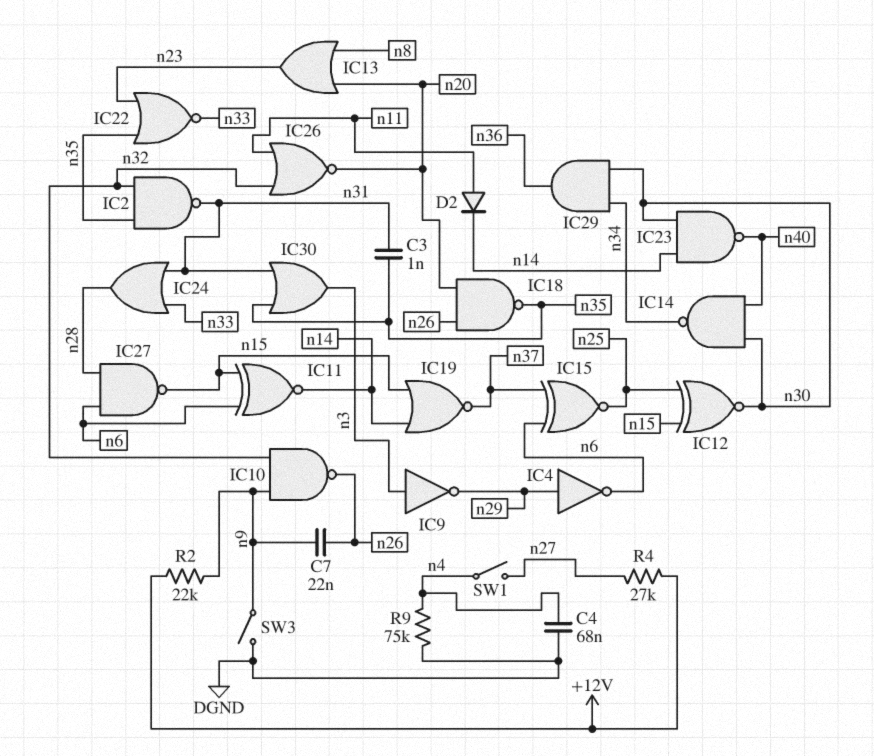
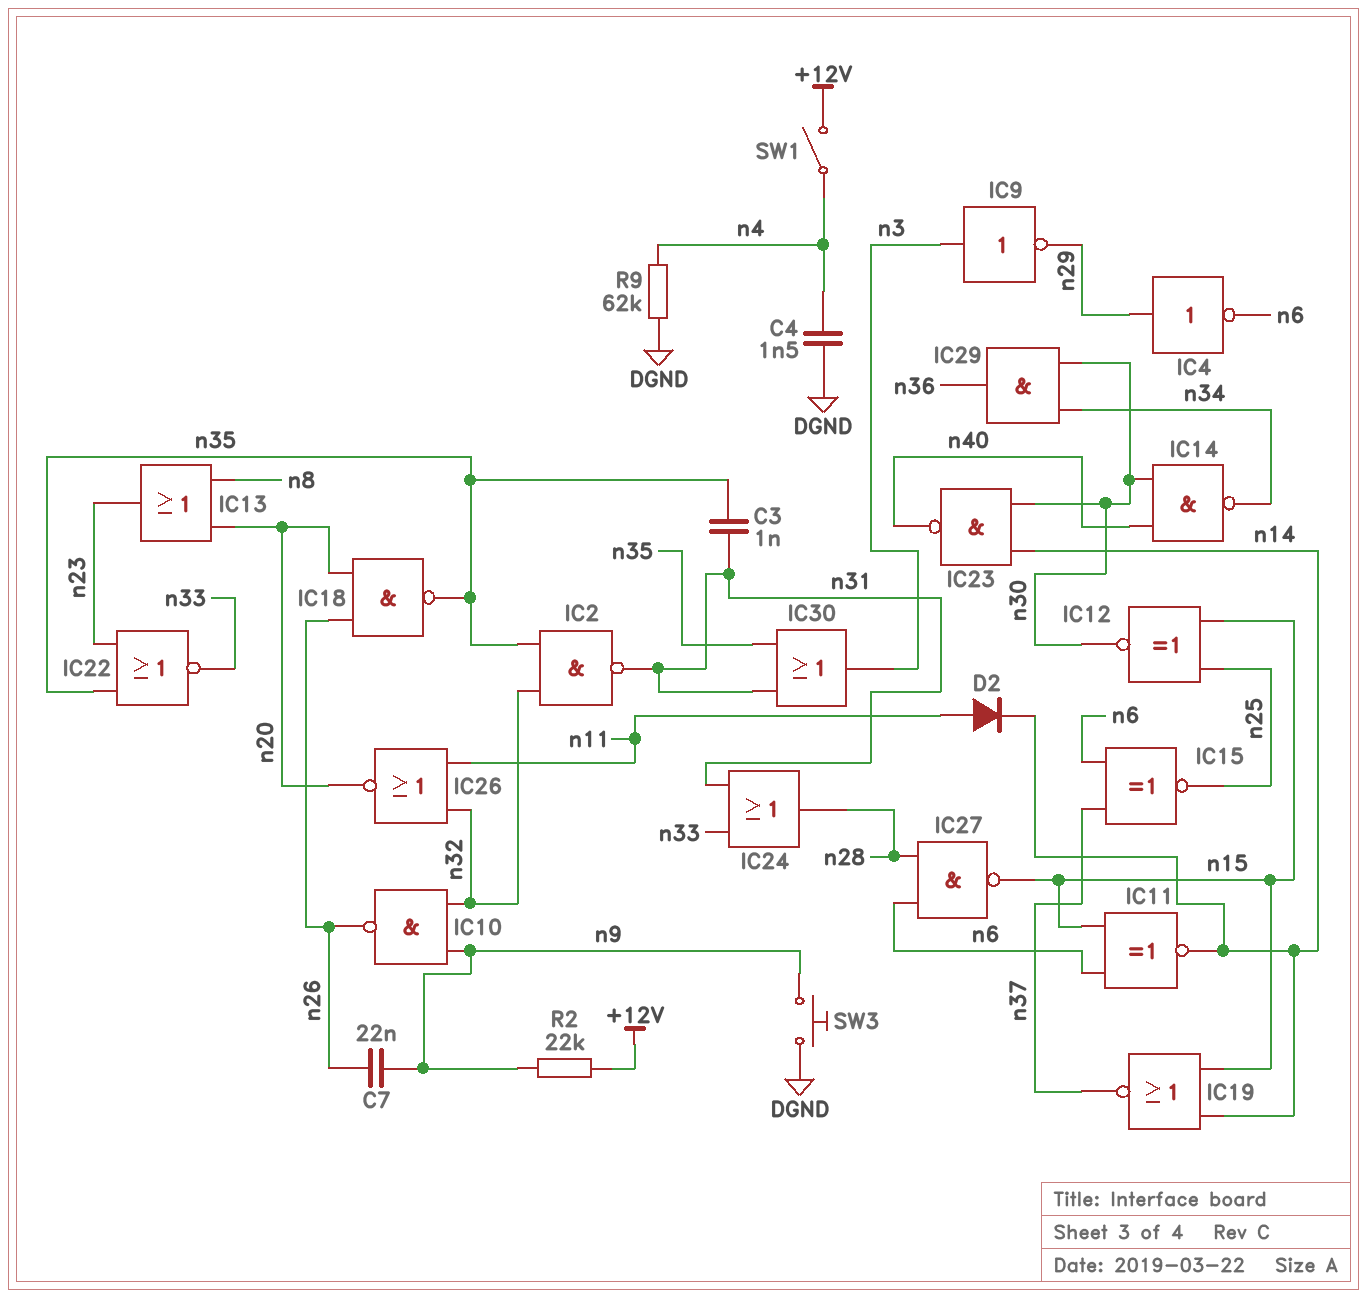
C4: 68nF (DGND, n4) -> 1.5nF (DGND, n4)
R4: 27k (+12V, n27) -> none
R9: 75k (DGND, n4) -> 62k (DGND, n4)
SW1: switch (n4, n27) -> switch (+12V, n4)
SW3: switch (DGND, n9) -> button (DGND, n9)

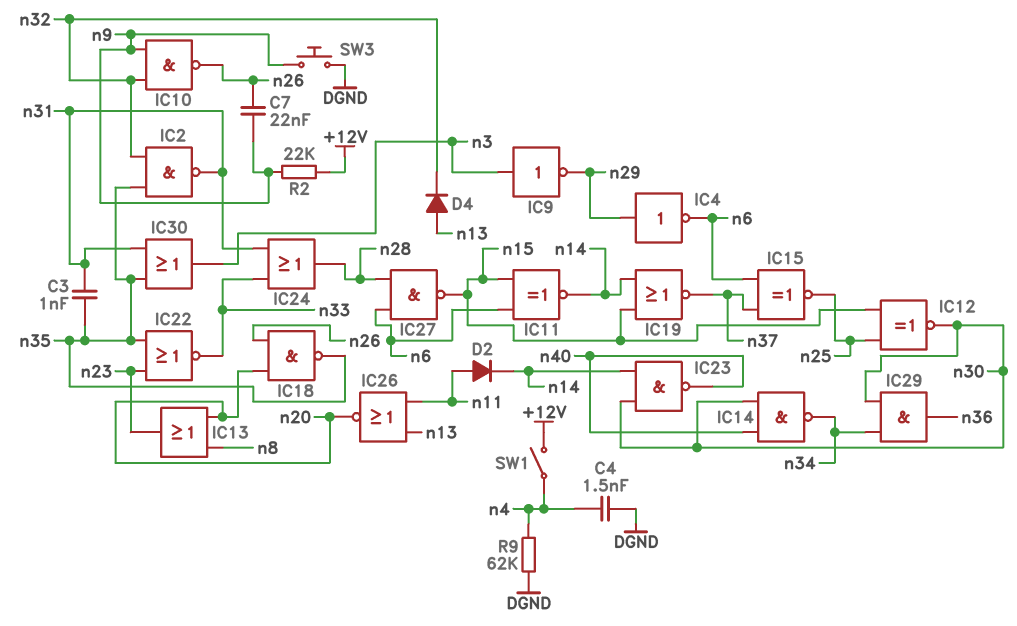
D4: none -> diode (A n13, K n32)
IC26: NOR (in n11, in n32, out n20) -> NOR (in n11, in n13, out n20)

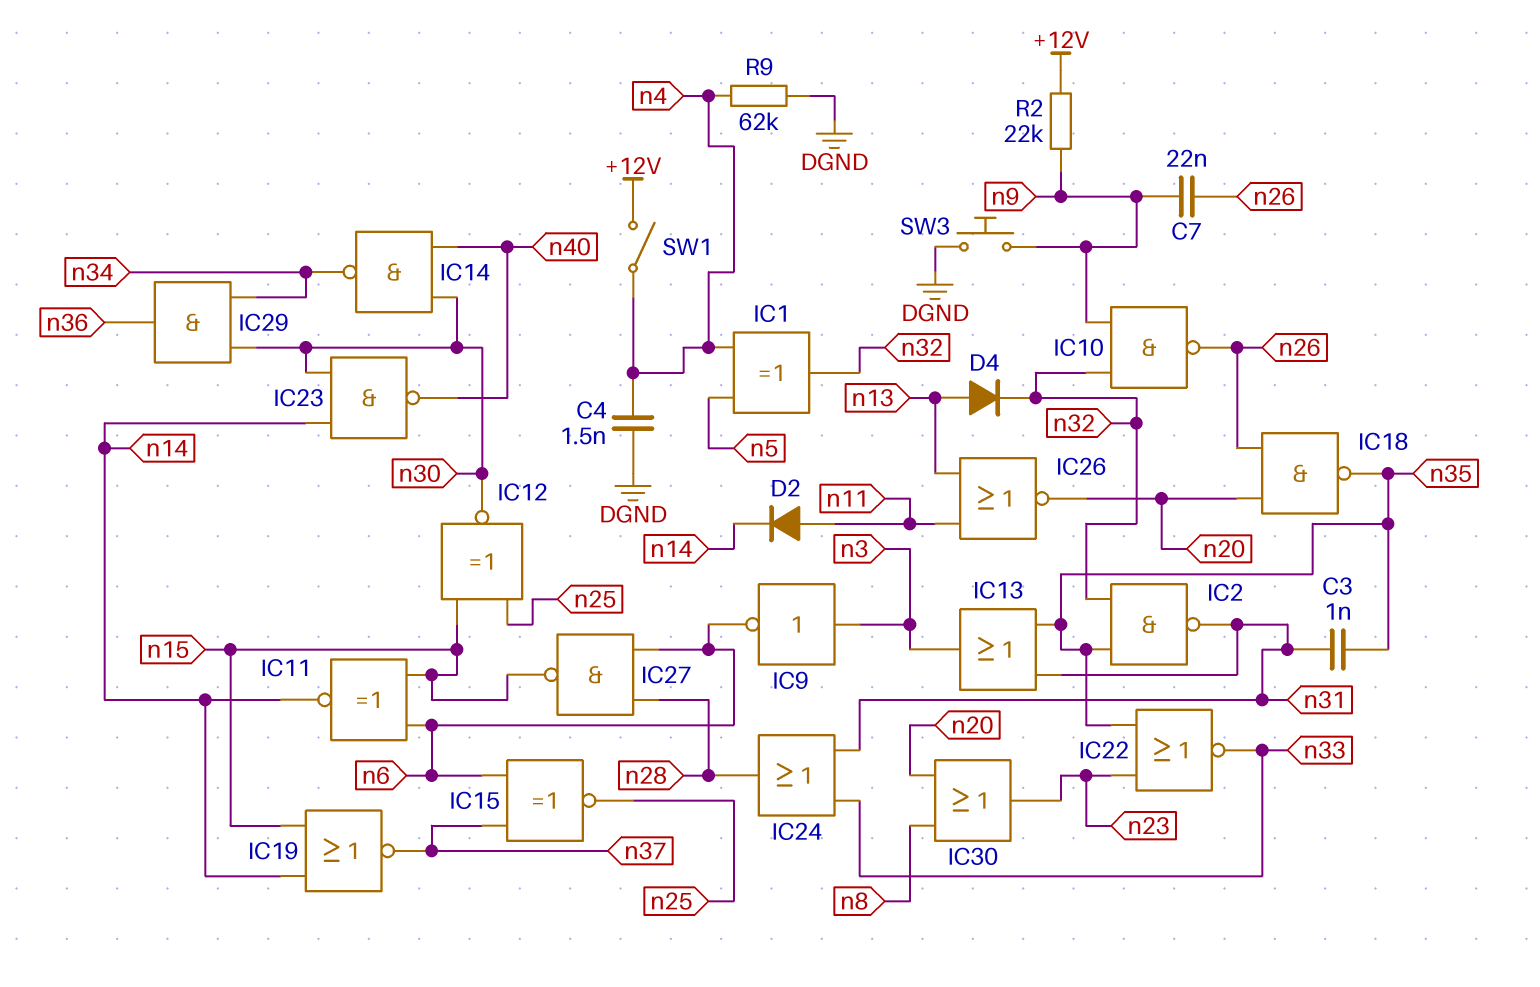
IC1: none -> XOR (in n4, in n5, out n32)
IC4: NOT (in n29, out n6) -> none
IC9: NOT (in n3, out n29) -> NOT (in n3, out n6)
IC13: OR (in n8, in n20, out n23) -> OR (in n31, in n35, out n3)
IC30: OR (in n31, in n35, out n3) -> OR (in n8, in n20, out n23)

